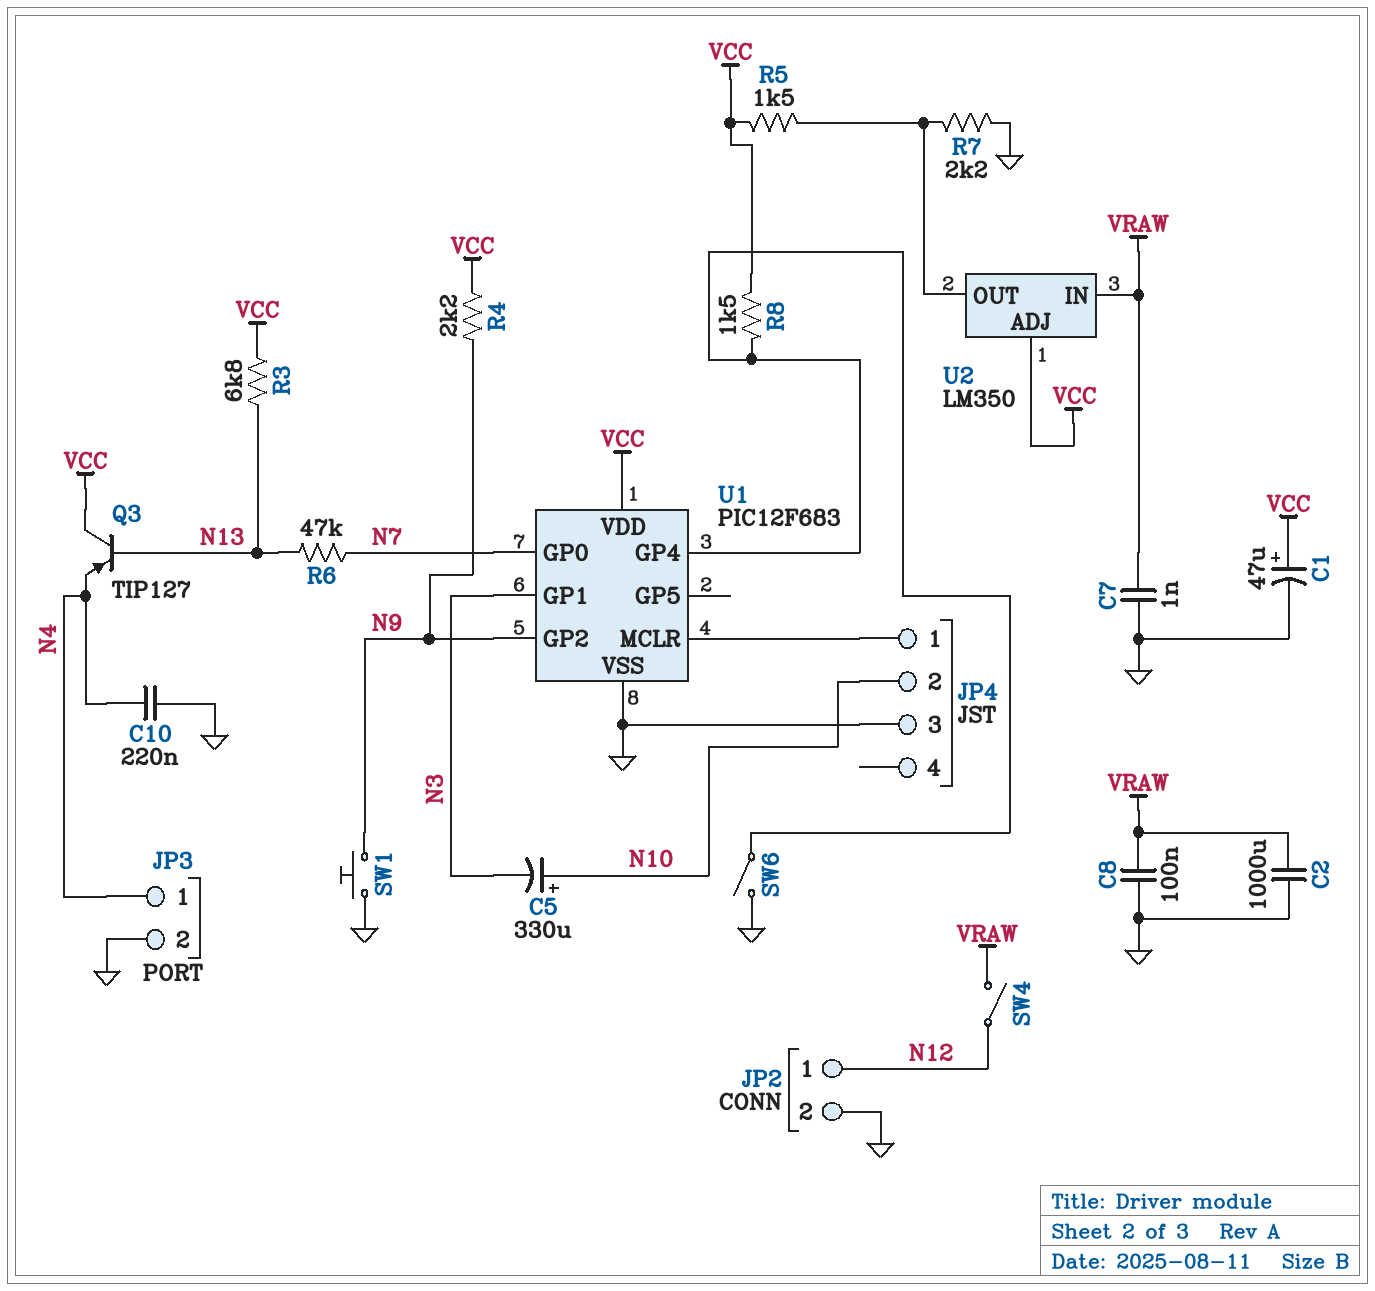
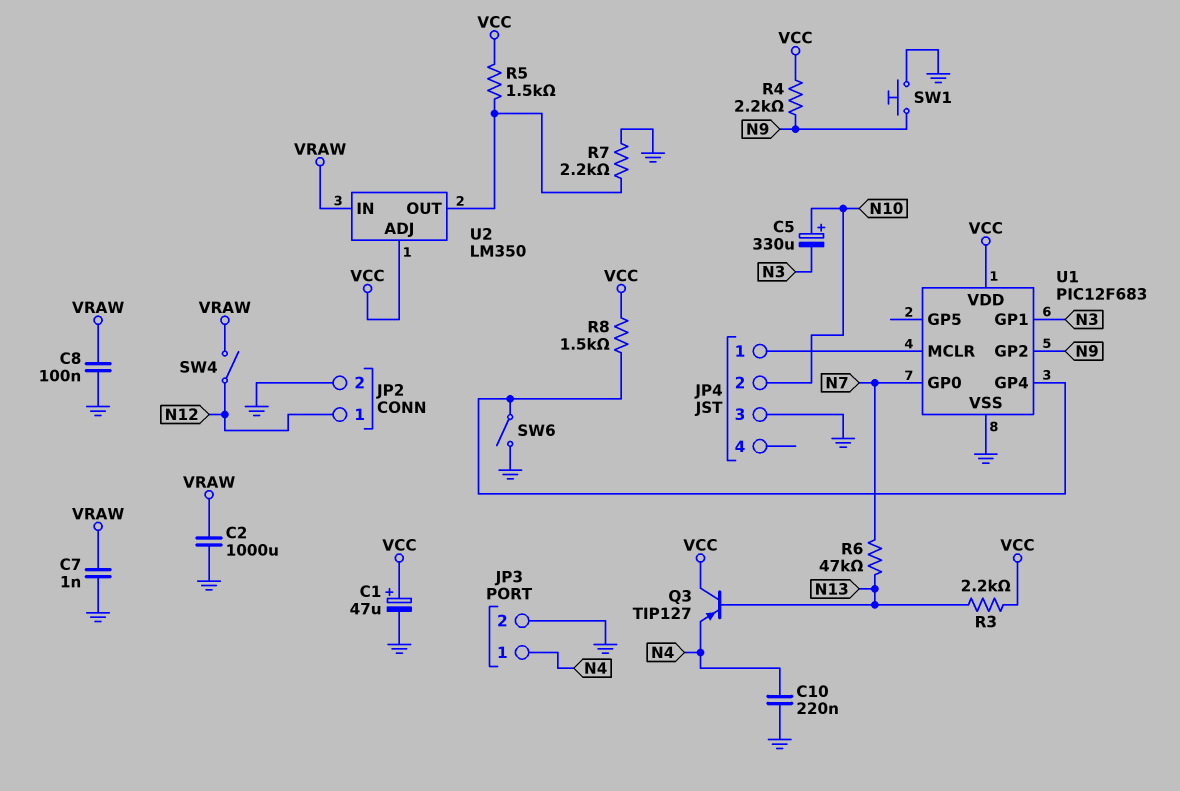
R3: 6.8k (N13, VCC) -> 2.2k (N13, VCC)

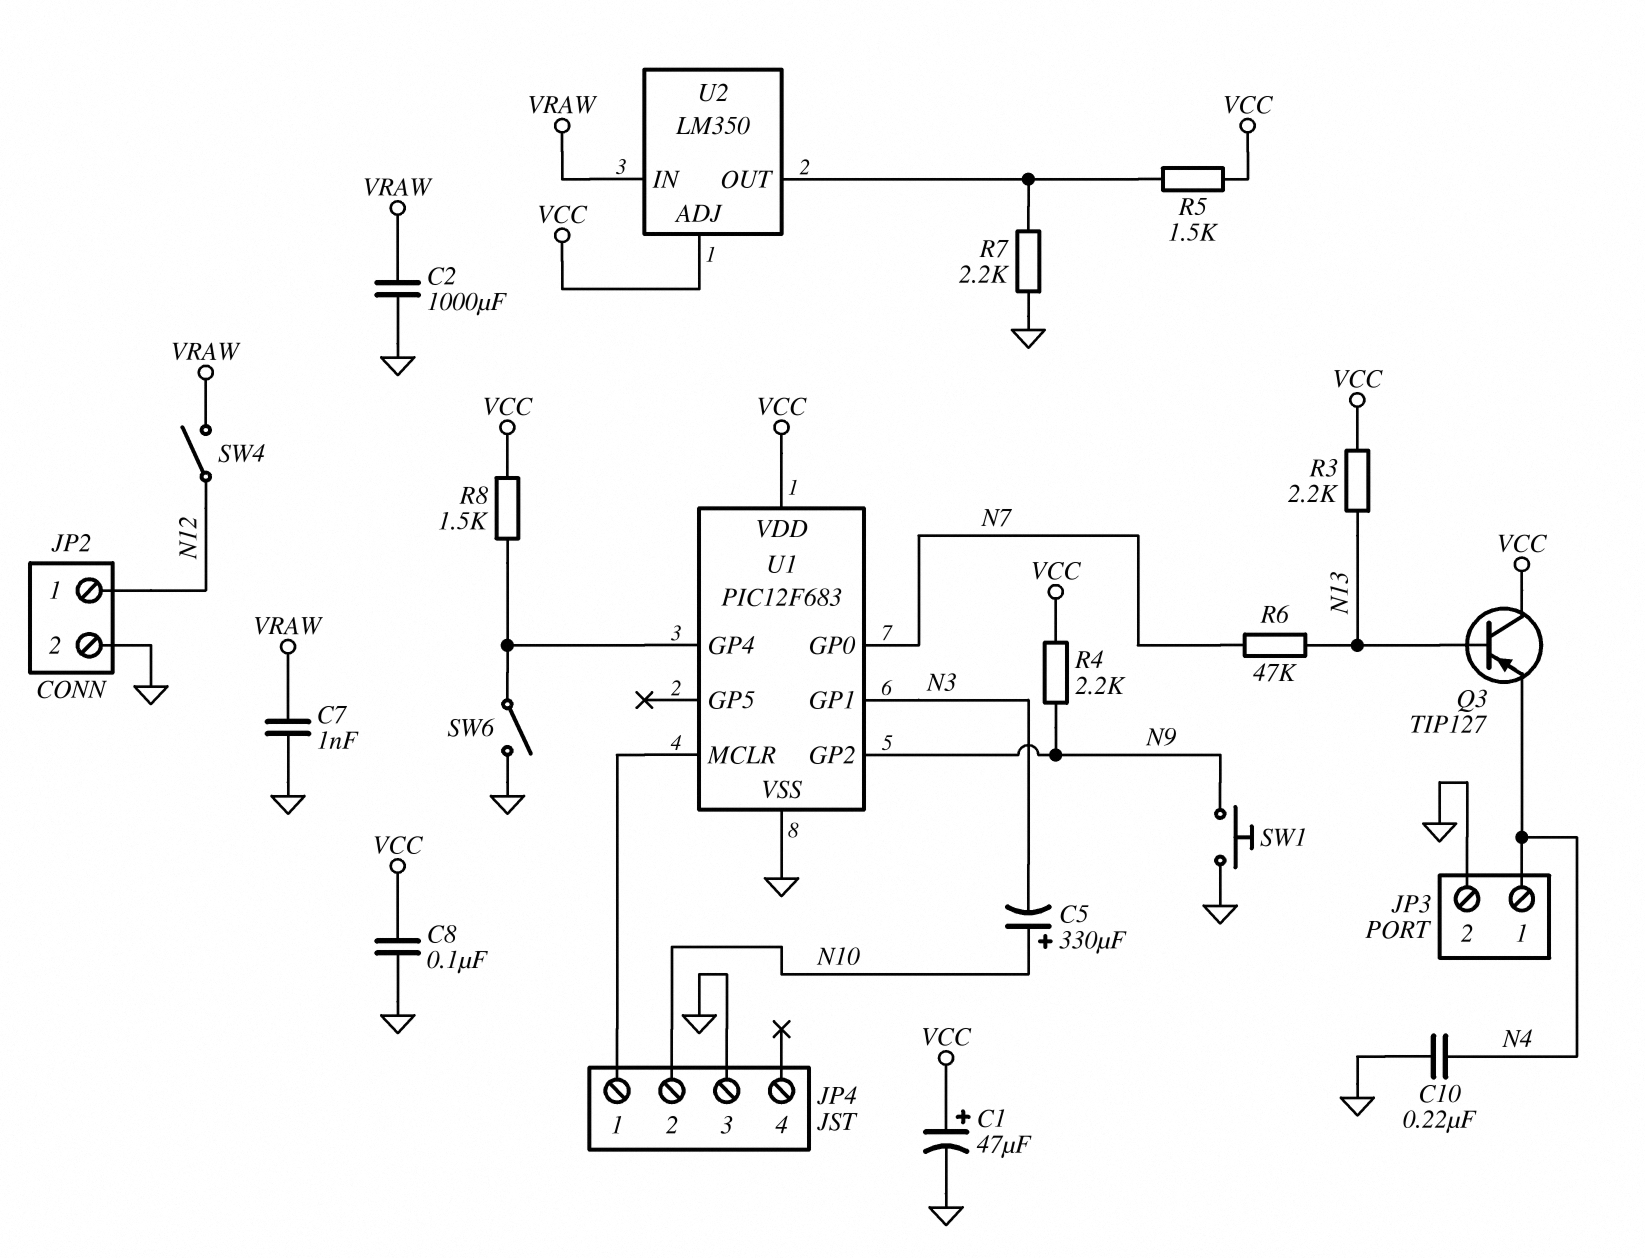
C8: 100nF (GND, VRAW) -> 100nF (GND, VCC)

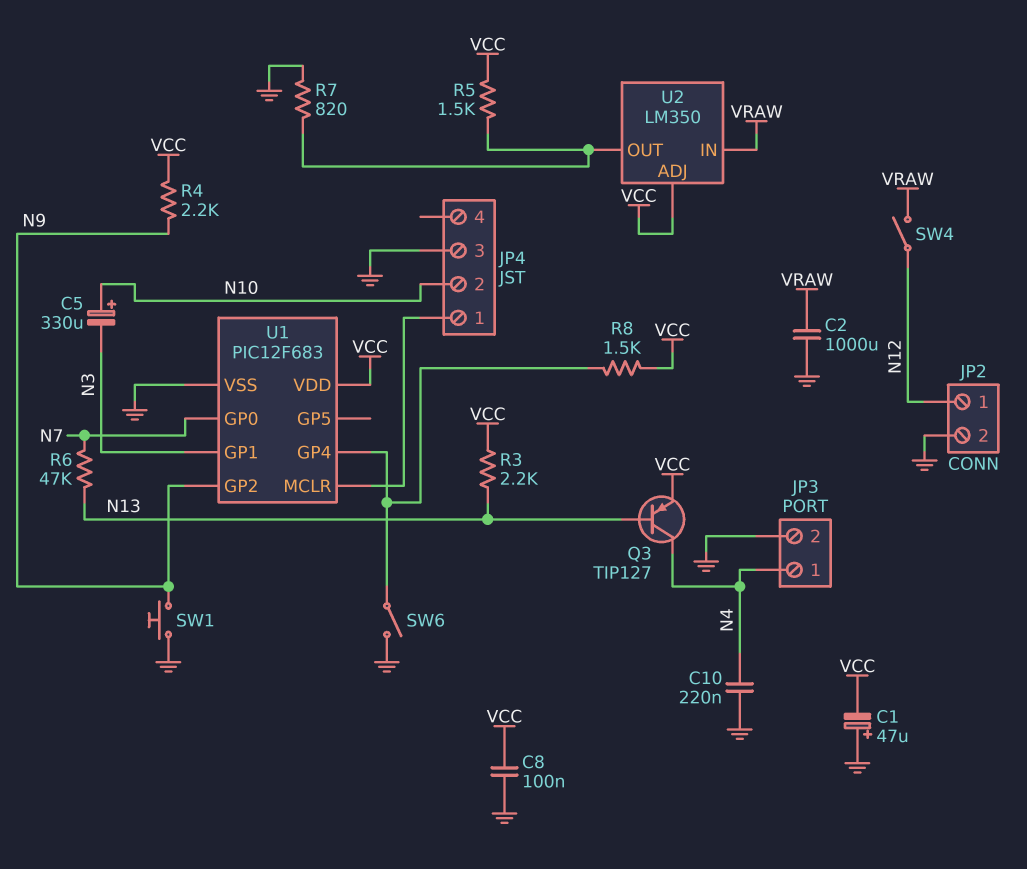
C1: 47uF (plus VCC, minus GND) -> 47uF (plus GND, minus VCC)
C7: 1nF (GND, VRAW) -> none
Q3: PNP TIP127 (B N13, C VCC, E N4) -> PNP TIP127 (B N13, C N4, E VCC)
R7: 2.2k (GND, U2/OUT) -> 820 (GND, U2/OUT)

